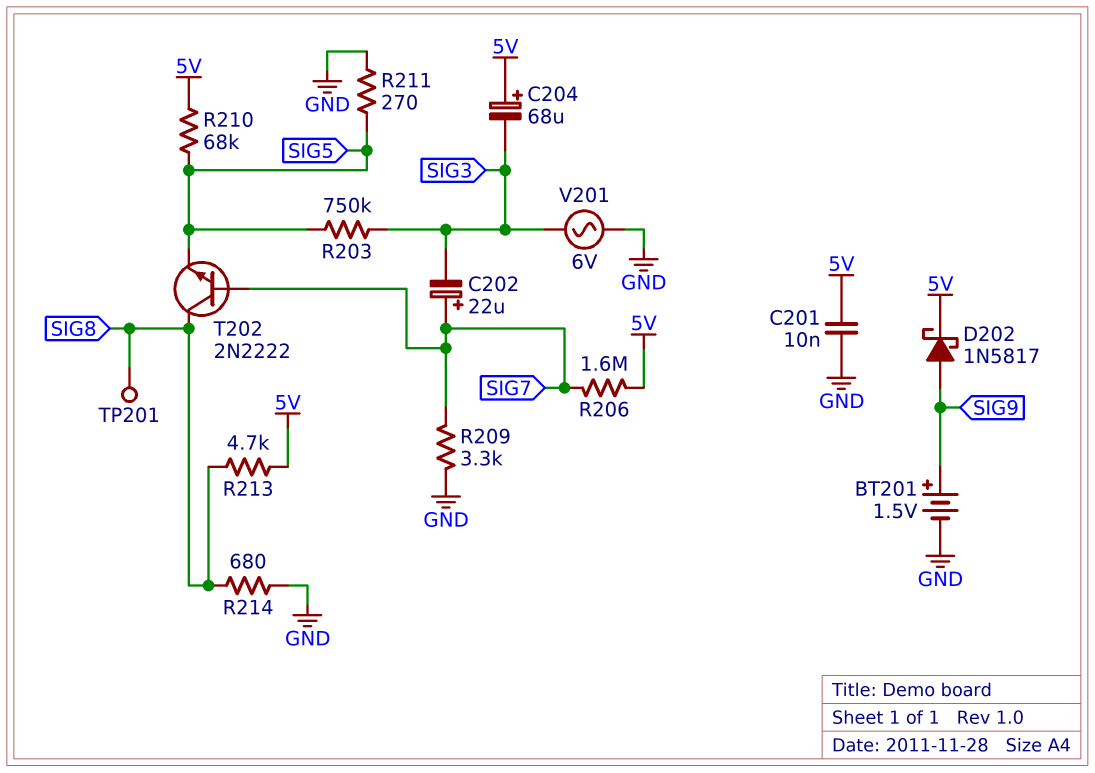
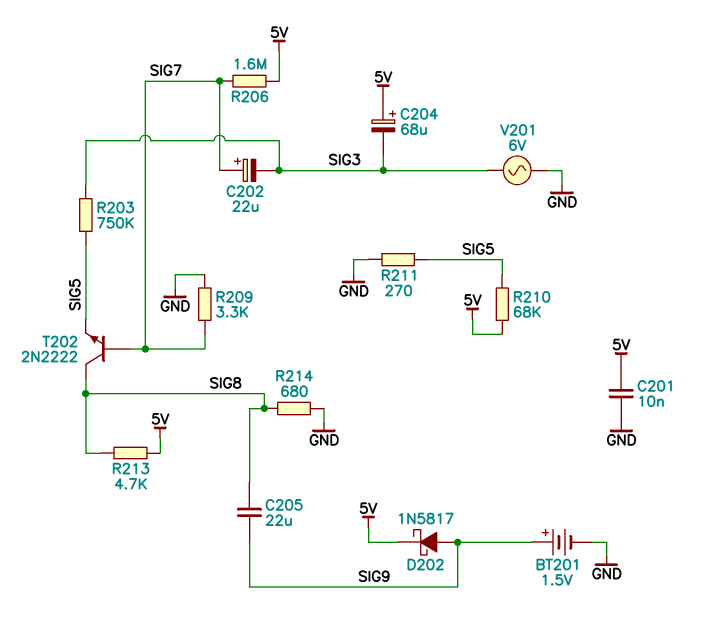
C205: none -> 22uF (SIG8, SIG9)
TP201: test point (SIG8) -> none

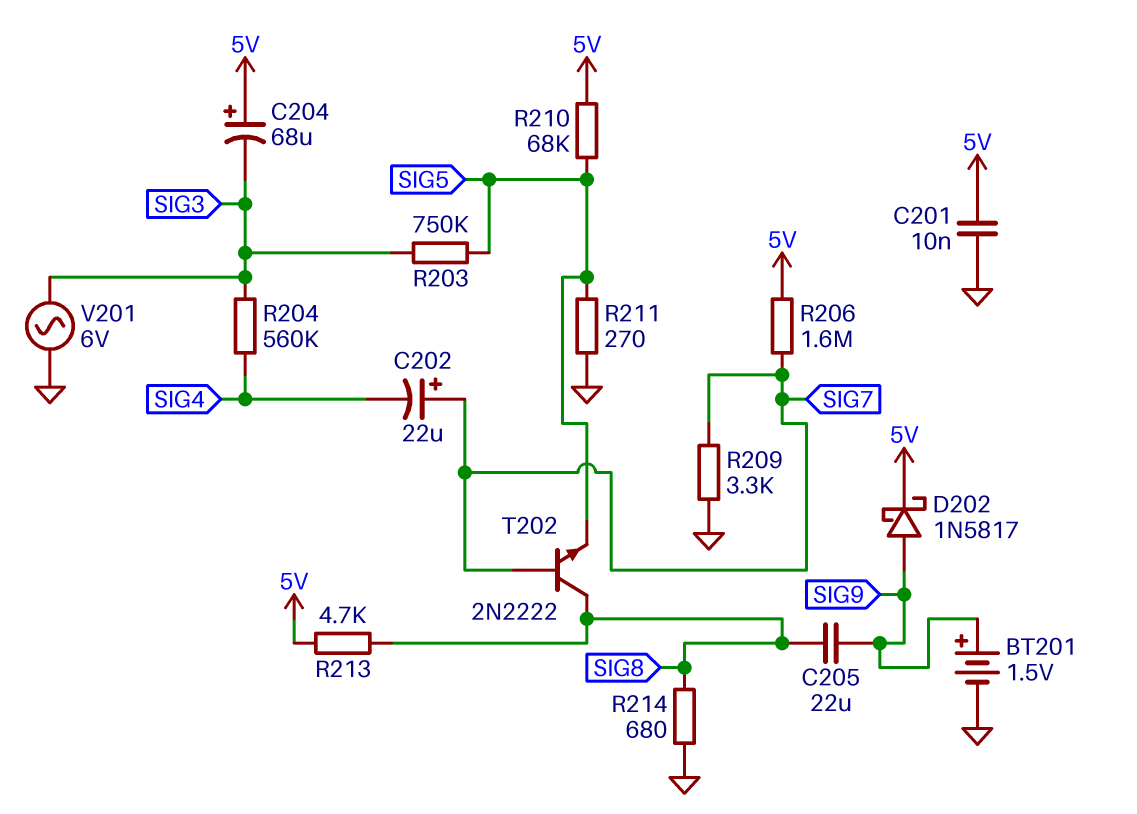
C202: 22uF (plus SIG7, minus SIG3) -> 22uF (plus SIG7, minus SIG4)
R204: none -> 560k (SIG3, SIG4)

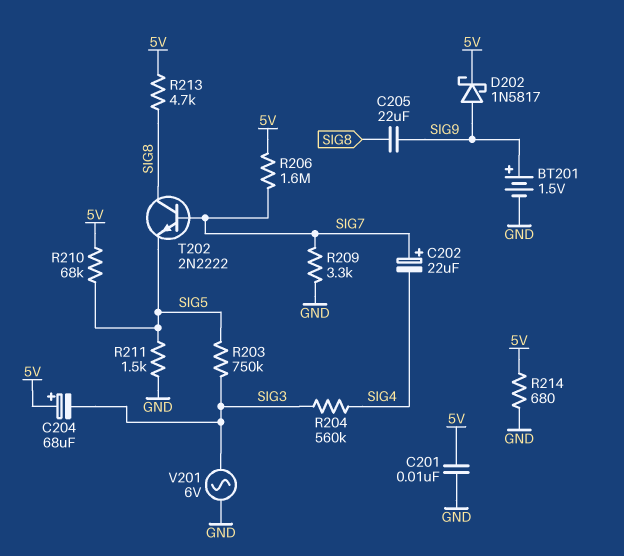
R211: 270 (GND, SIG5) -> 1.5k (GND, SIG5)
R214: 680 (GND, SIG8) -> 680 (5V, GND)

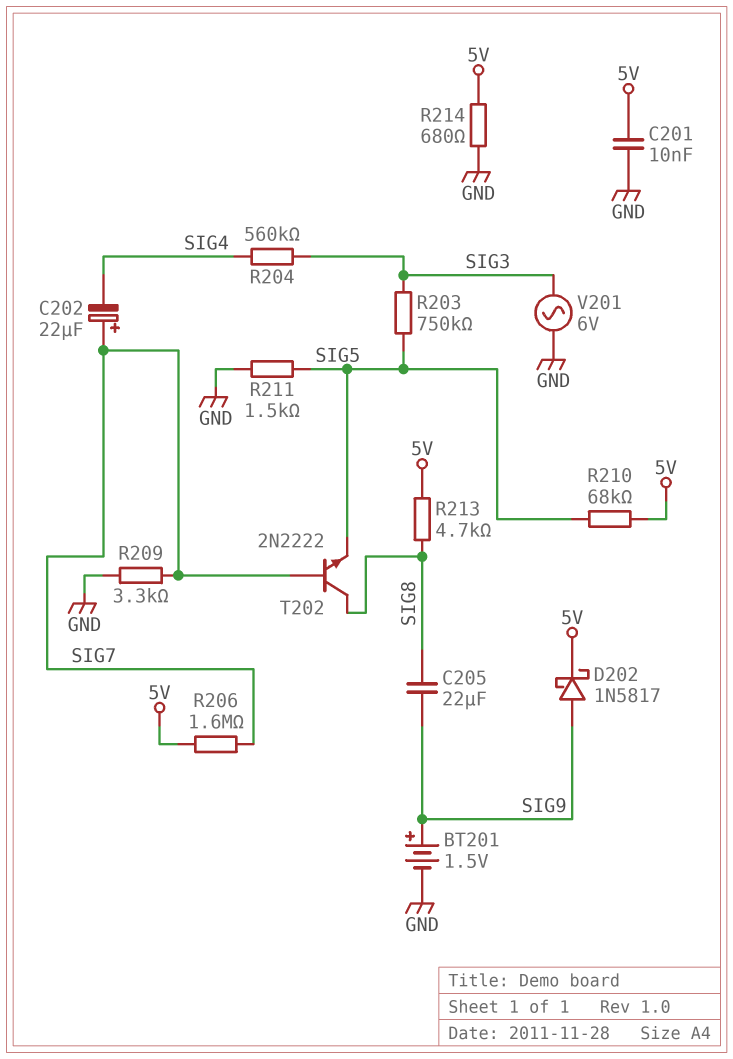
C204: 68uF (plus 5V, minus SIG3) -> none

